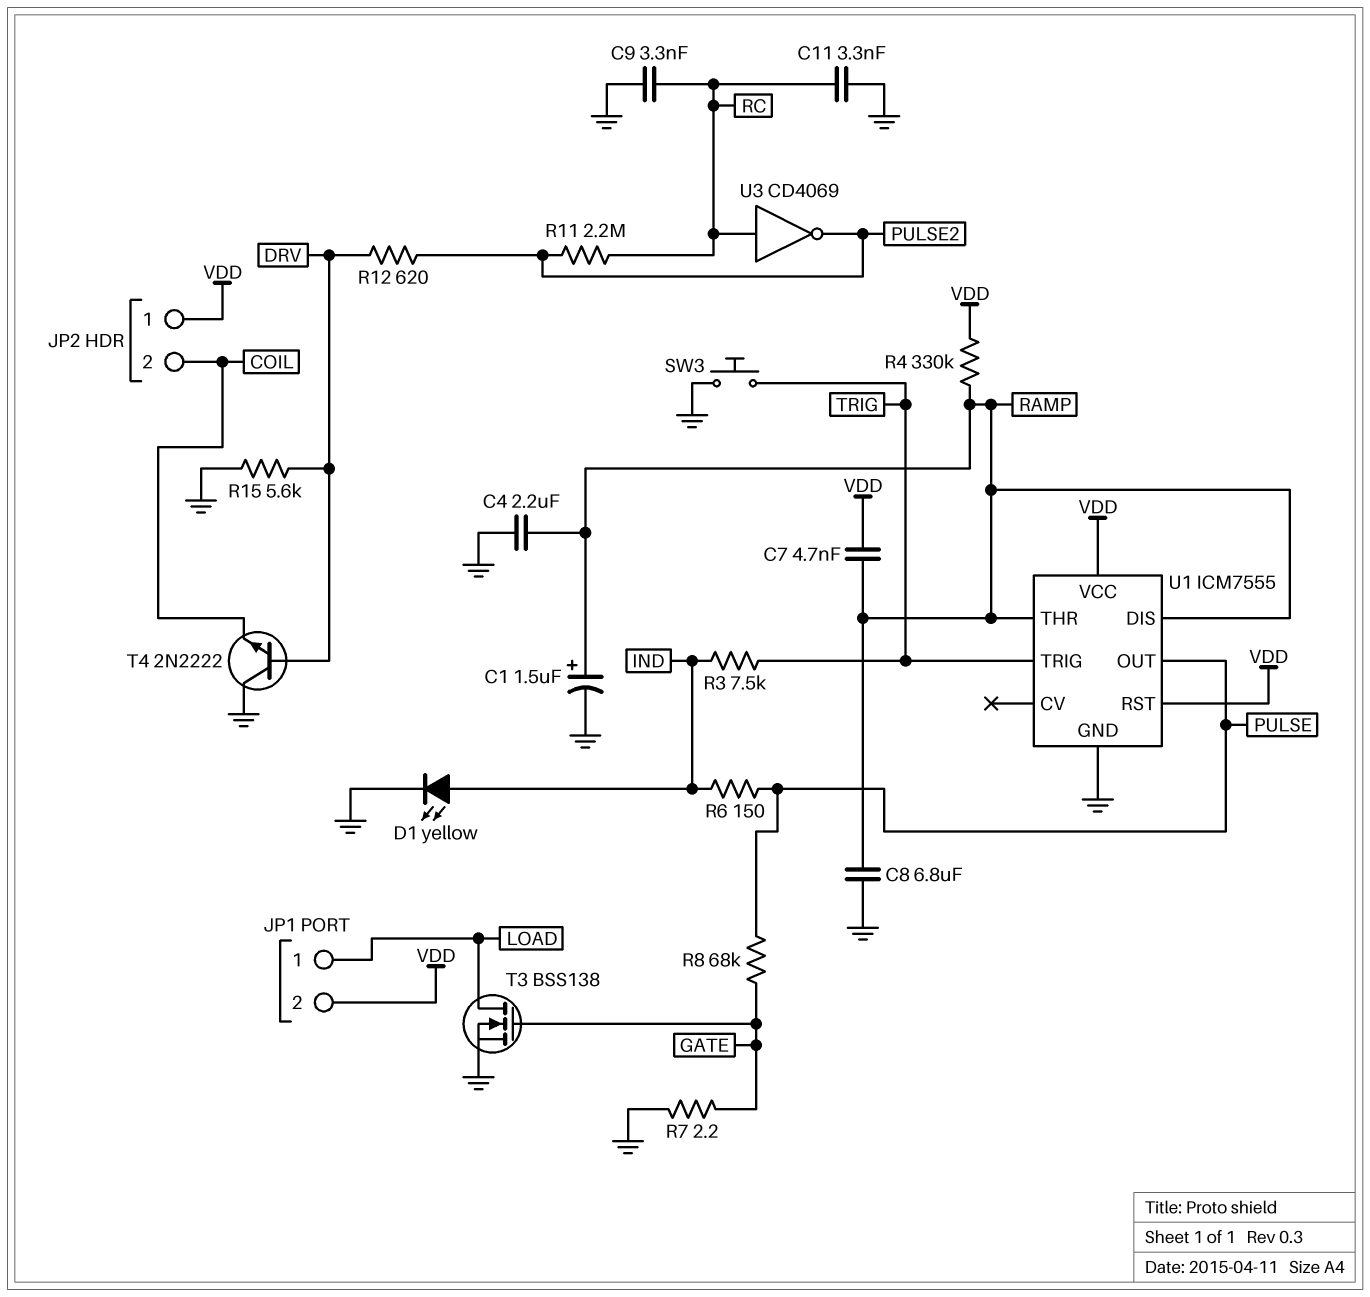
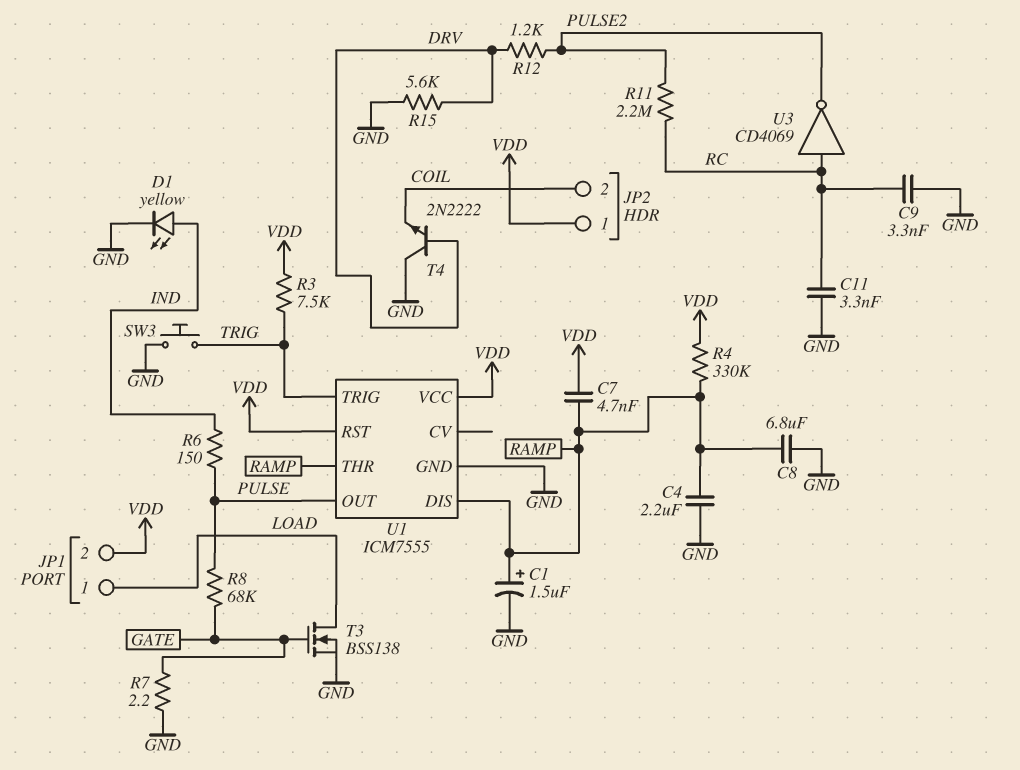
R3: 7.5k (IND, TRIG) -> 7.5k (TRIG, VDD)
R12: 620 (DRV, PULSE2) -> 1.2k (DRV, PULSE2)

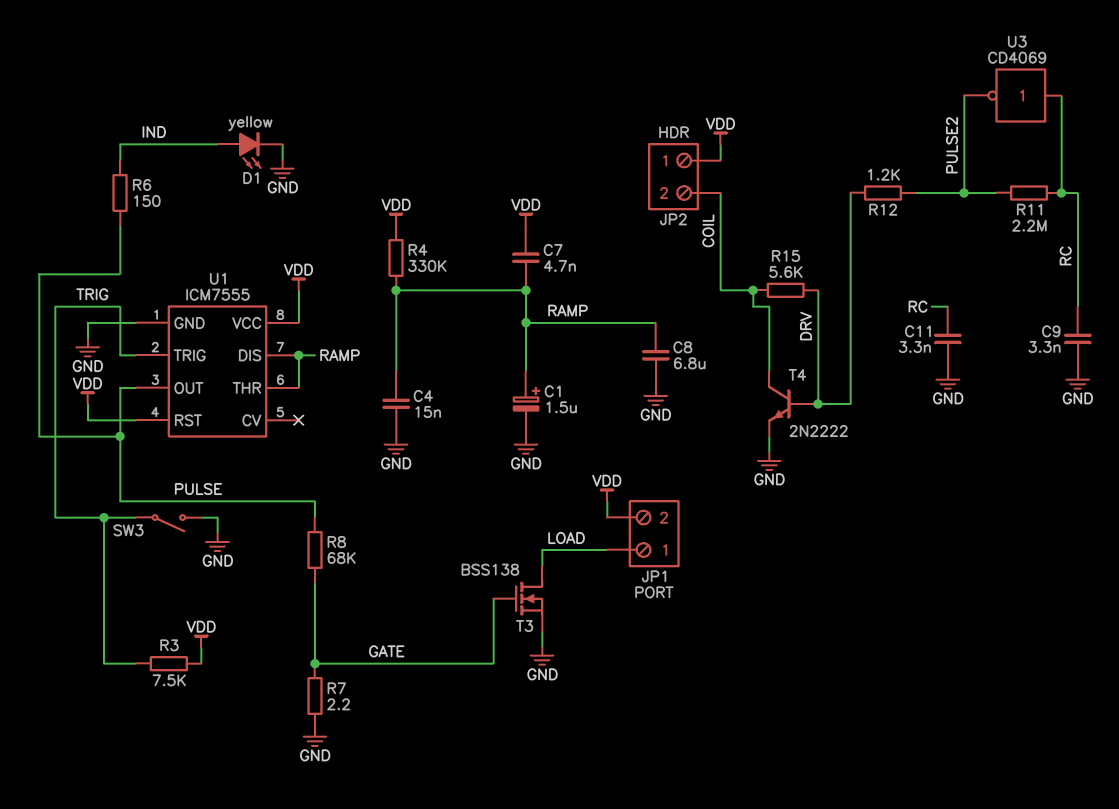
C4: 2.2uF (GND, RAMP) -> 15nF (GND, RAMP)
R15: 5.6k (DRV, GND) -> 5.6k (COIL, DRV)
SW3: button (GND, TRIG) -> switch (GND, TRIG)
T4: NPN 2N2222 (B DRV, C GND, E COIL) -> NPN 2N2222 (B DRV, C COIL, E GND)

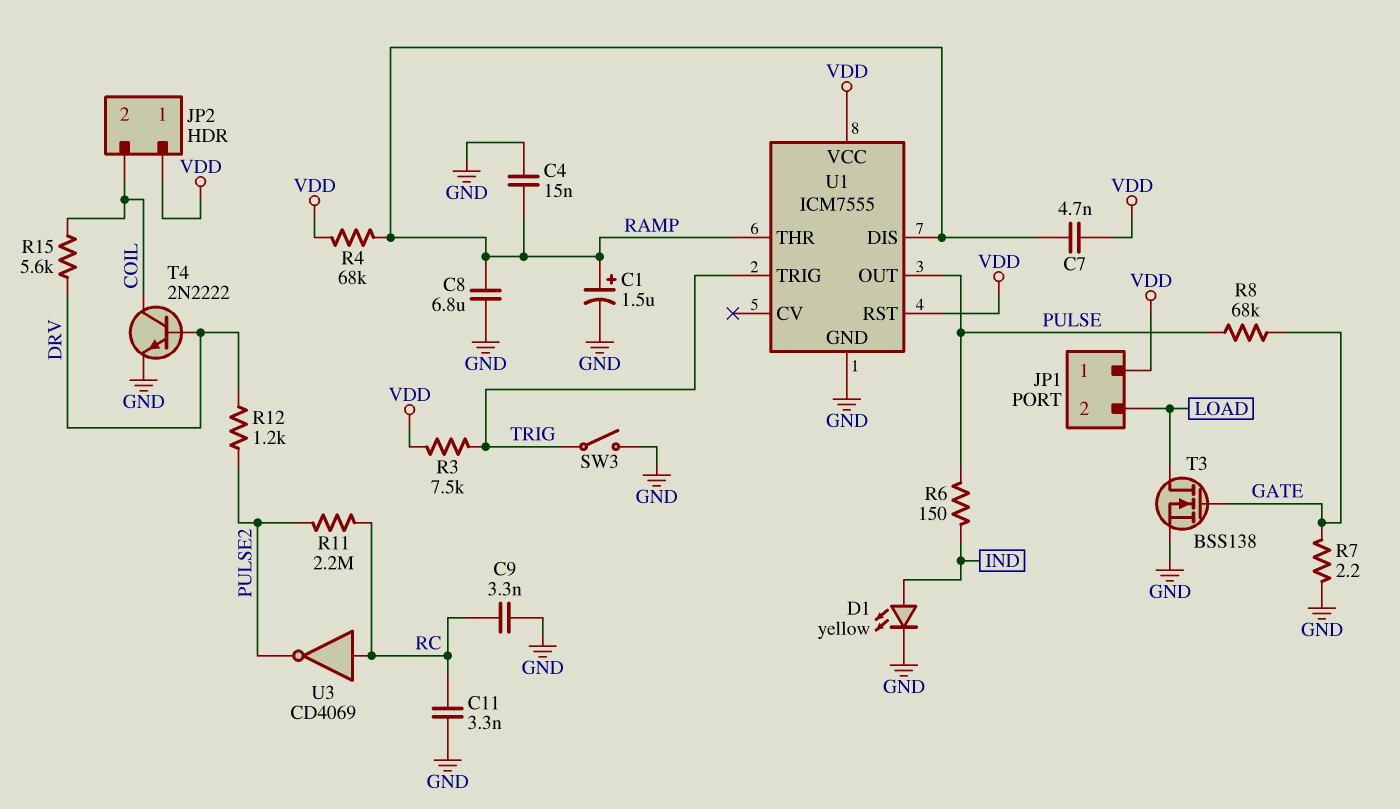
JP1 pin 1: LOAD -> VDD
JP1 pin 2: VDD -> LOAD
R4: 330k (RAMP, VDD) -> 68k (RAMP, VDD)

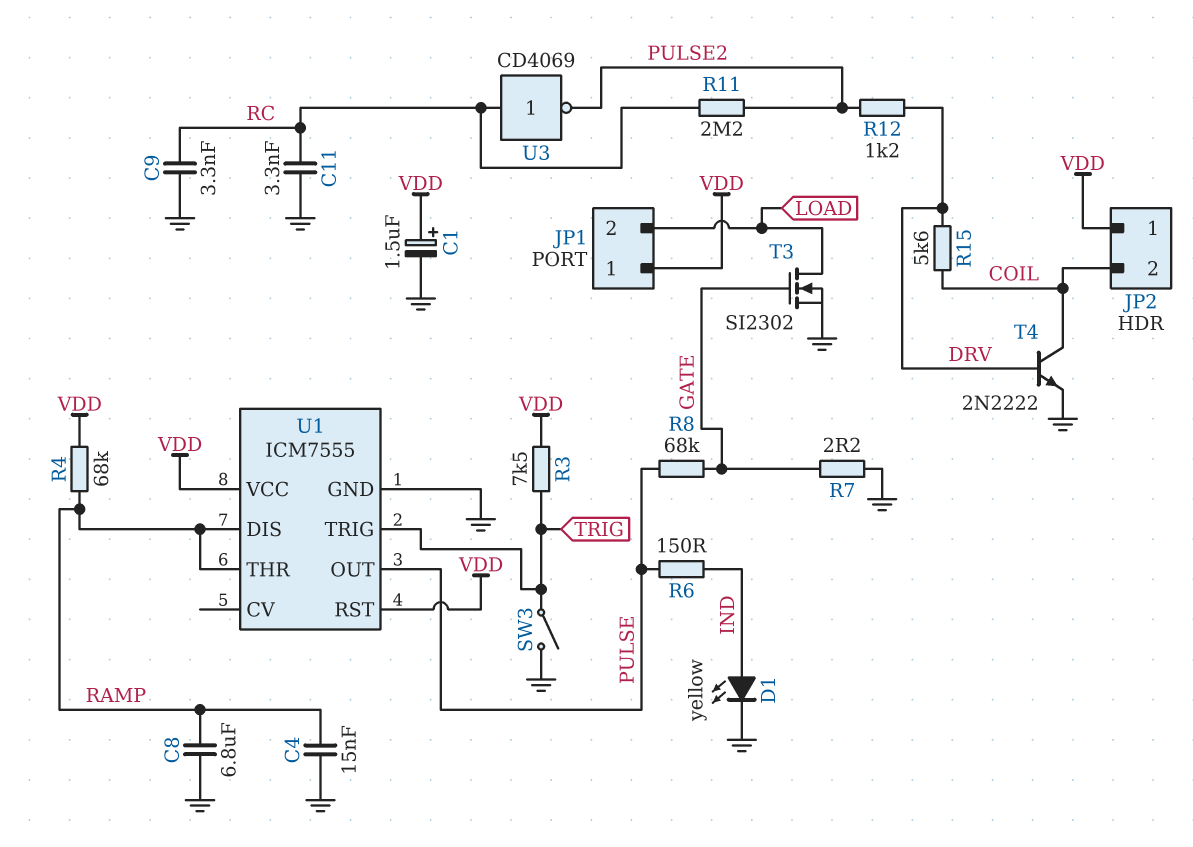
C1: 1.5uF (plus RAMP, minus GND) -> 1.5uF (plus VDD, minus GND)
C7: 4.7nF (RAMP, VDD) -> none
T3: NMOS BSS138 (G GATE, D LOAD, S GND) -> NMOS SI2302 (G GATE, D LOAD, S GND)

